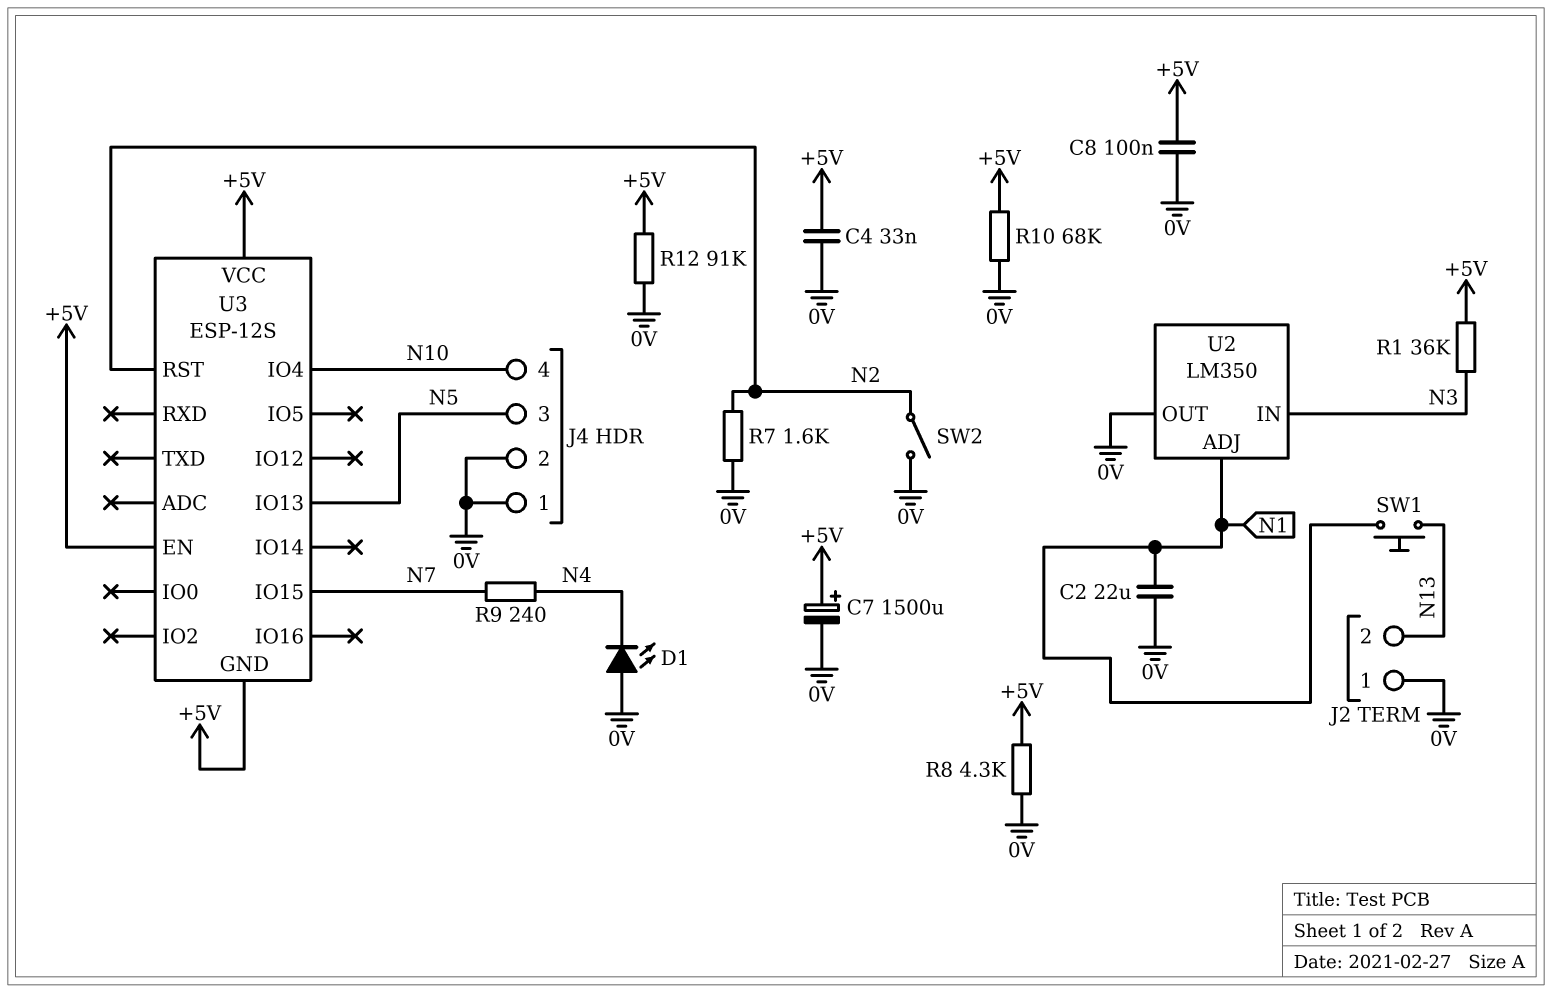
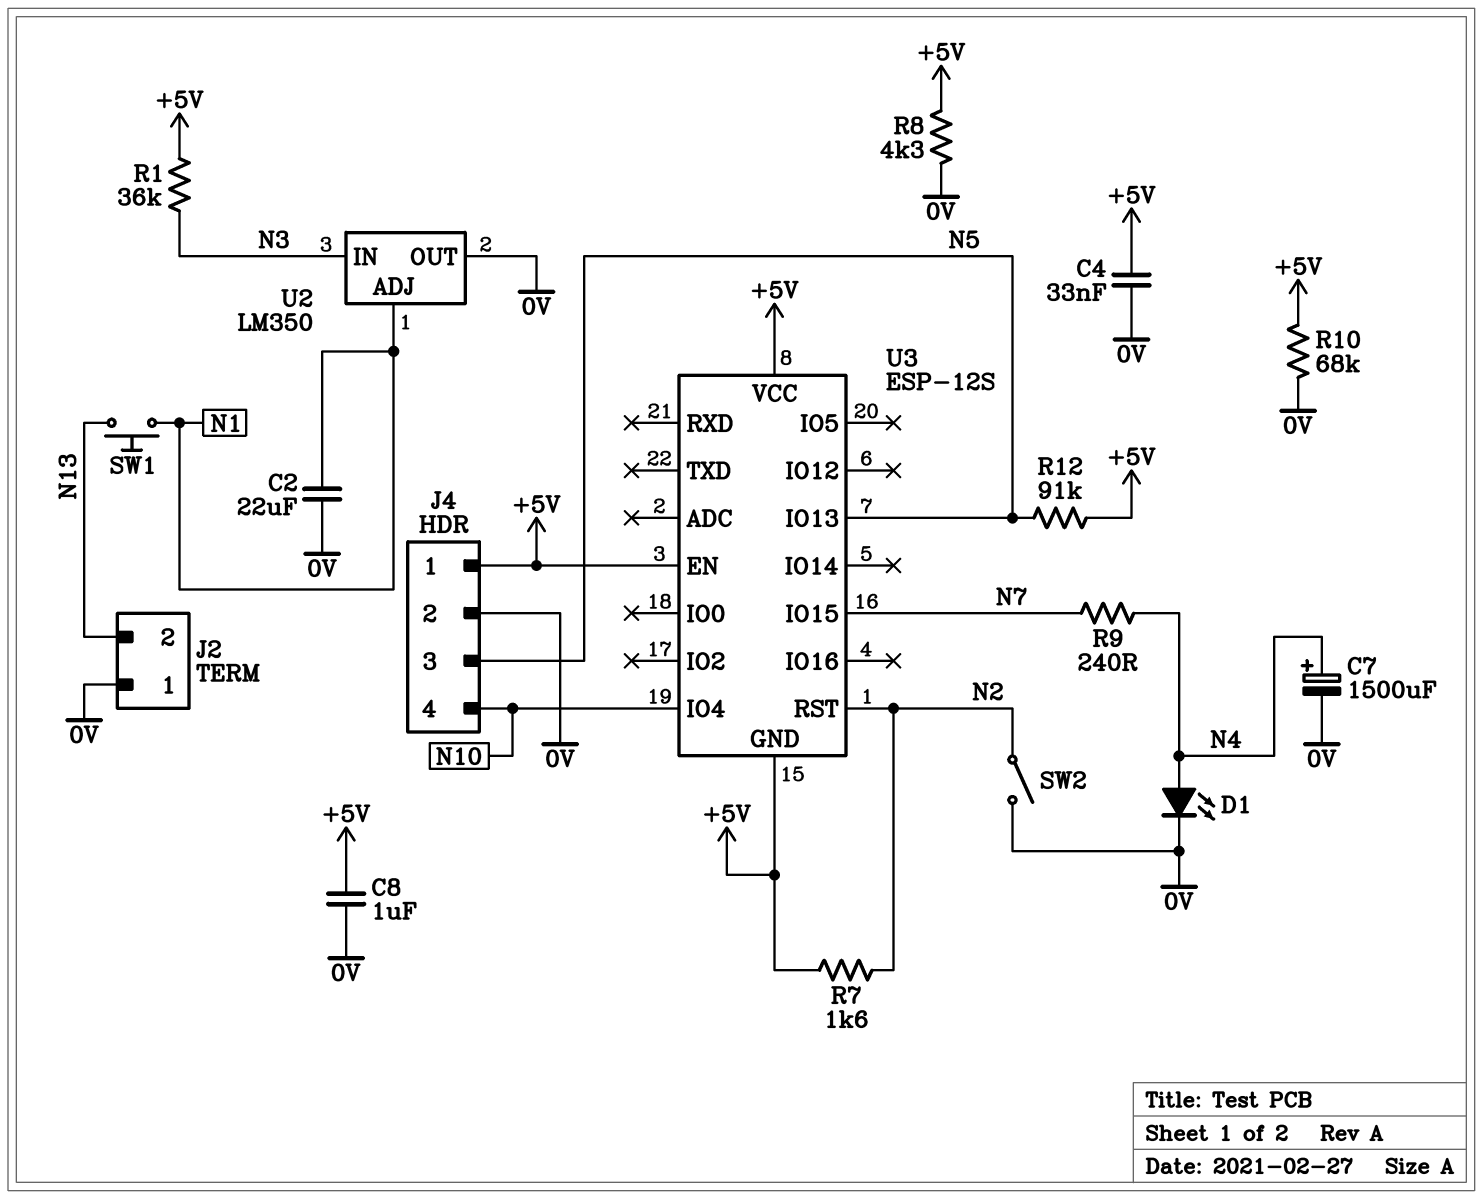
C7: 1500uF (plus +5V, minus 0V) -> 1500uF (plus N4, minus 0V)
C8: 100nF (+5V, 0V) -> 1uF (+5V, 0V)
D1: LED (A 0V, K N4) -> LED (A N4, K 0V)
J4 pin 1: 0V -> +5V
R7: 1.6k (0V, N2) -> 1.6k (+5V, N2)
R12: 91k (+5V, 0V) -> 91k (+5V, N5)

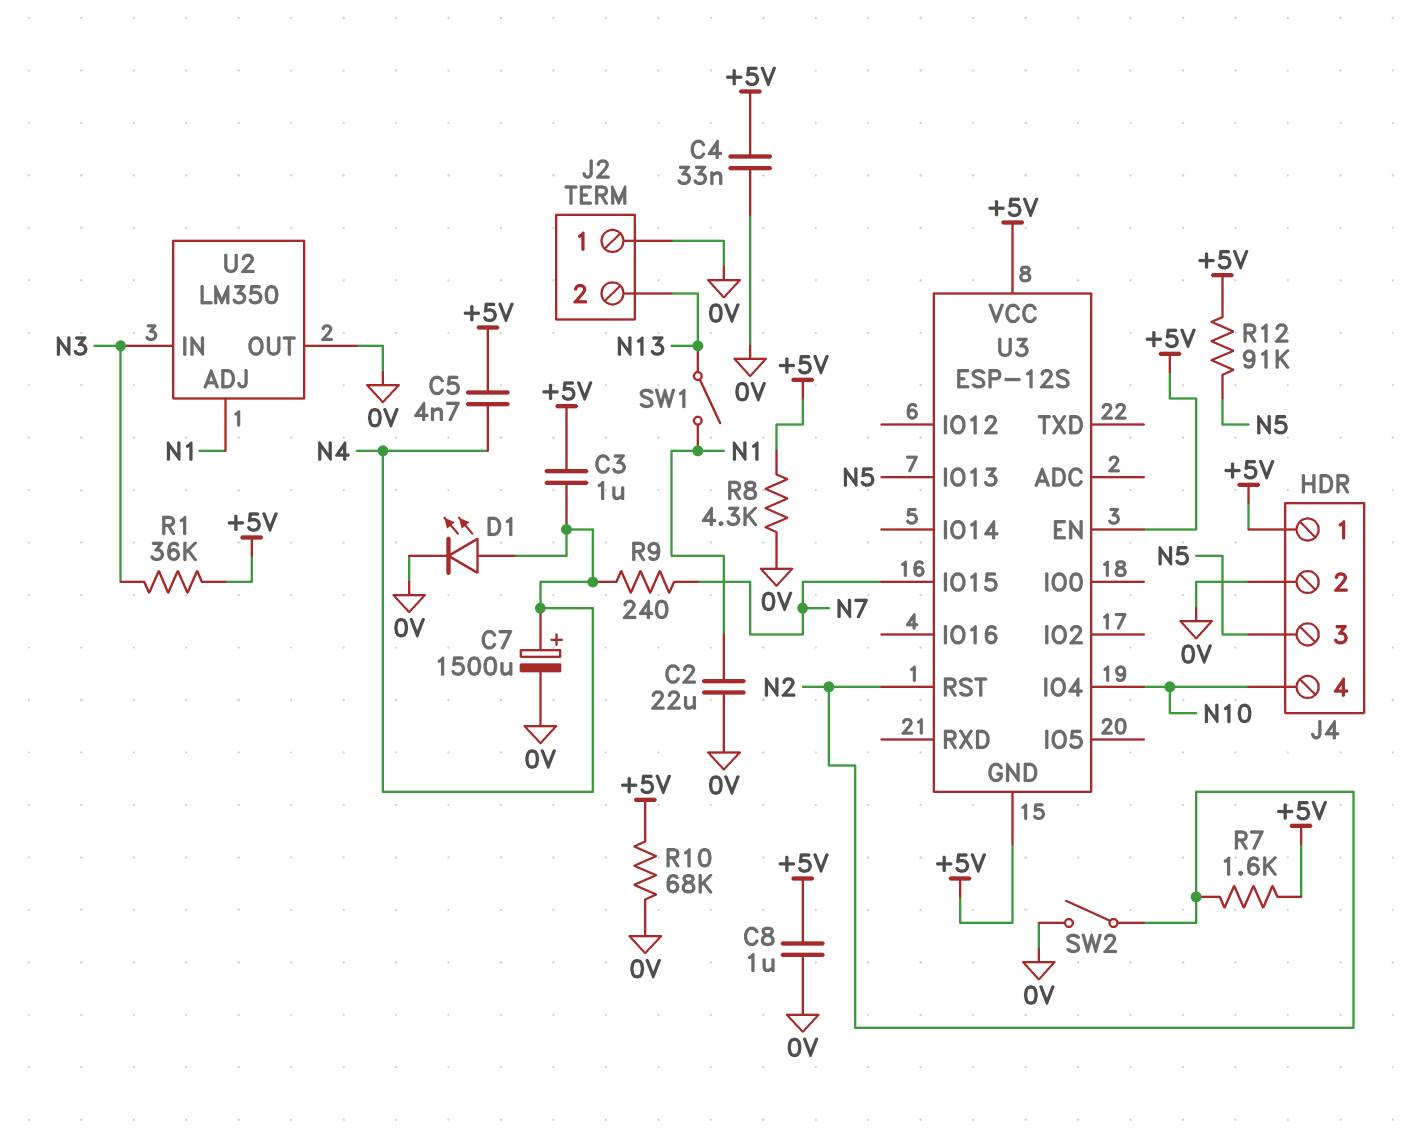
C3: none -> 1uF (+5V, N4)
C5: none -> 4.7nF (+5V, N4)
SW1: button (N1, N13) -> switch (N1, N13)

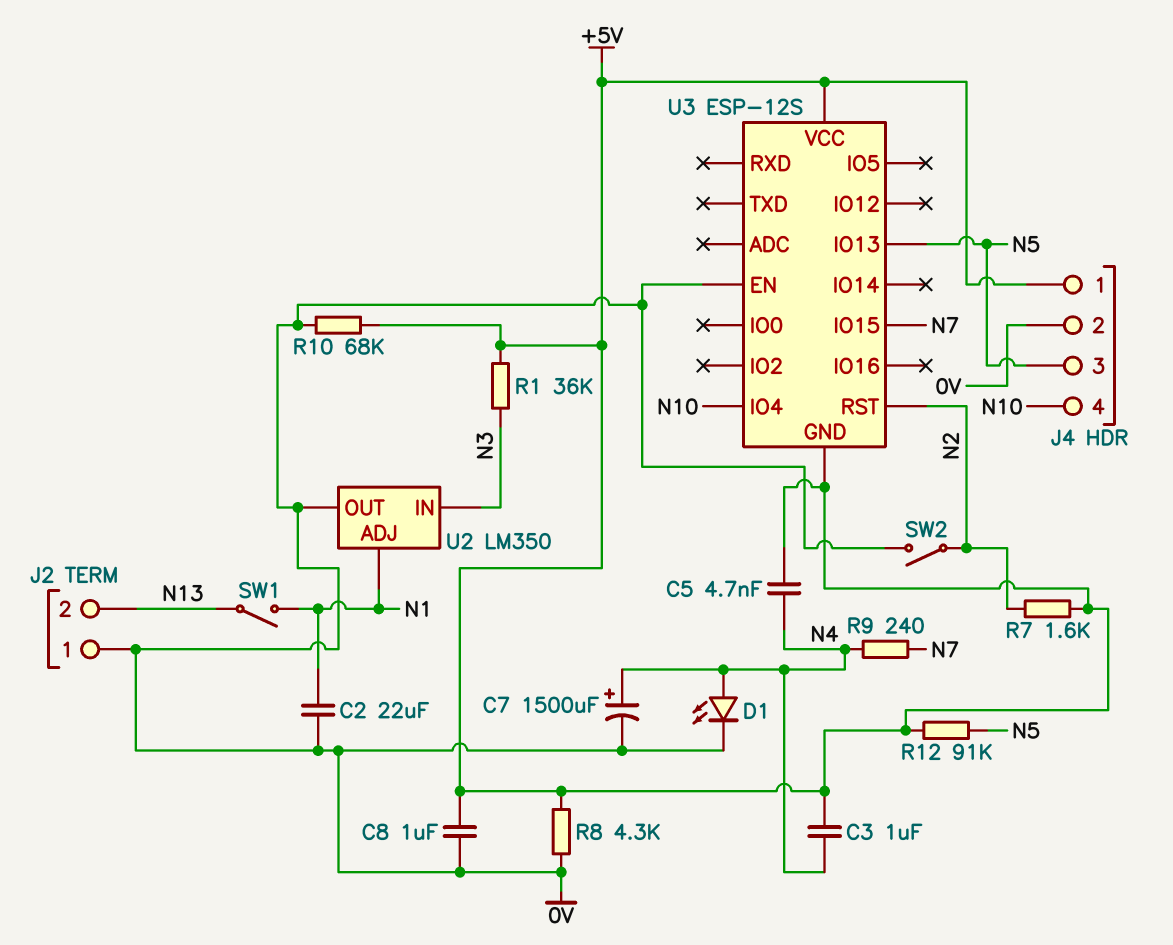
C4: 33nF (+5V, 0V) -> none
U3 pin EN: +5V -> 0V

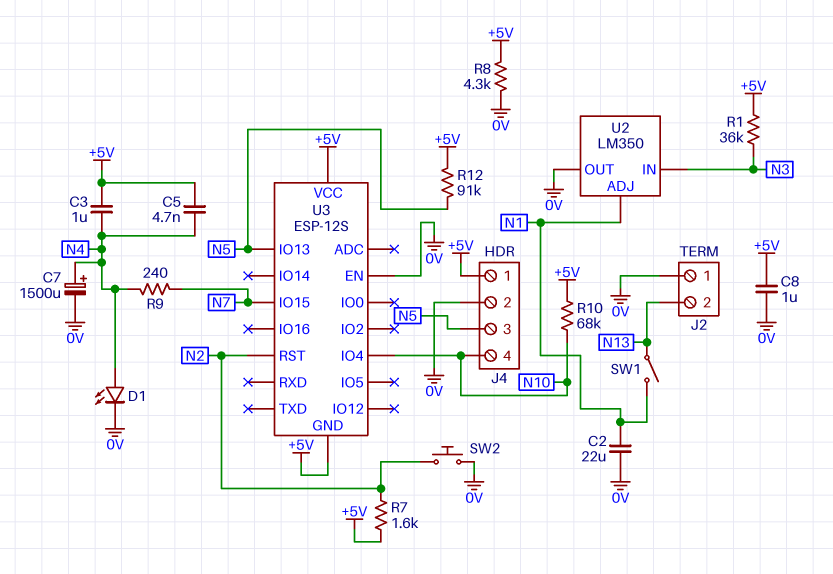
R10: 68k (+5V, 0V) -> 68k (+5V, N10)
SW2: switch (0V, N2) -> button (0V, N2)

